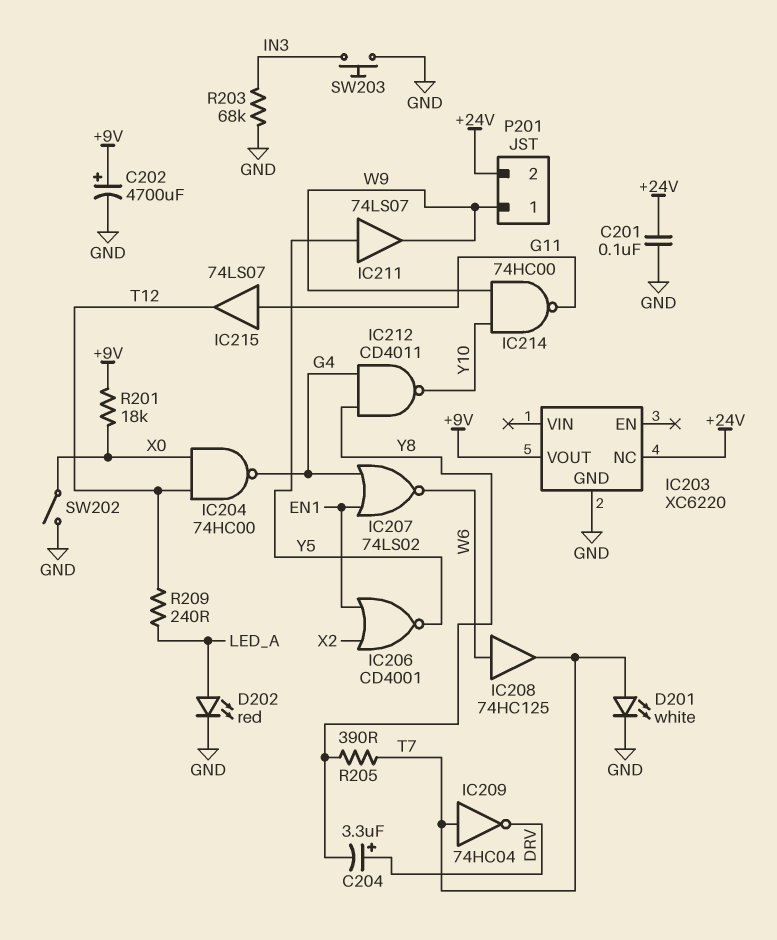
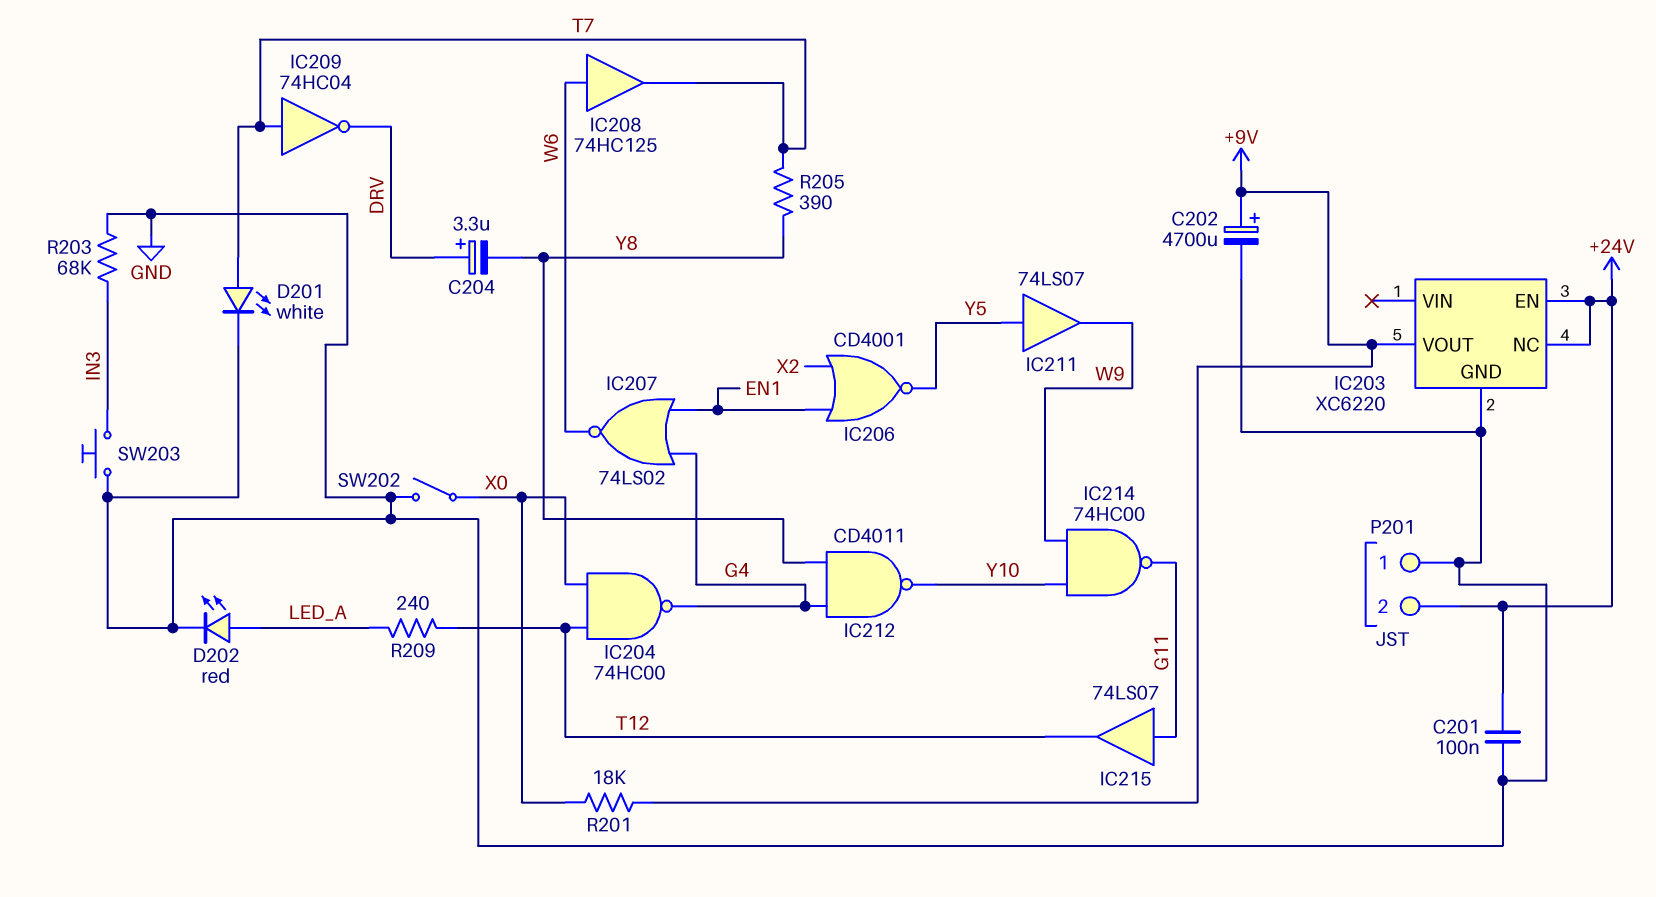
IC203 pin EN: none -> +24V
P201 pin 1: W9 -> GND

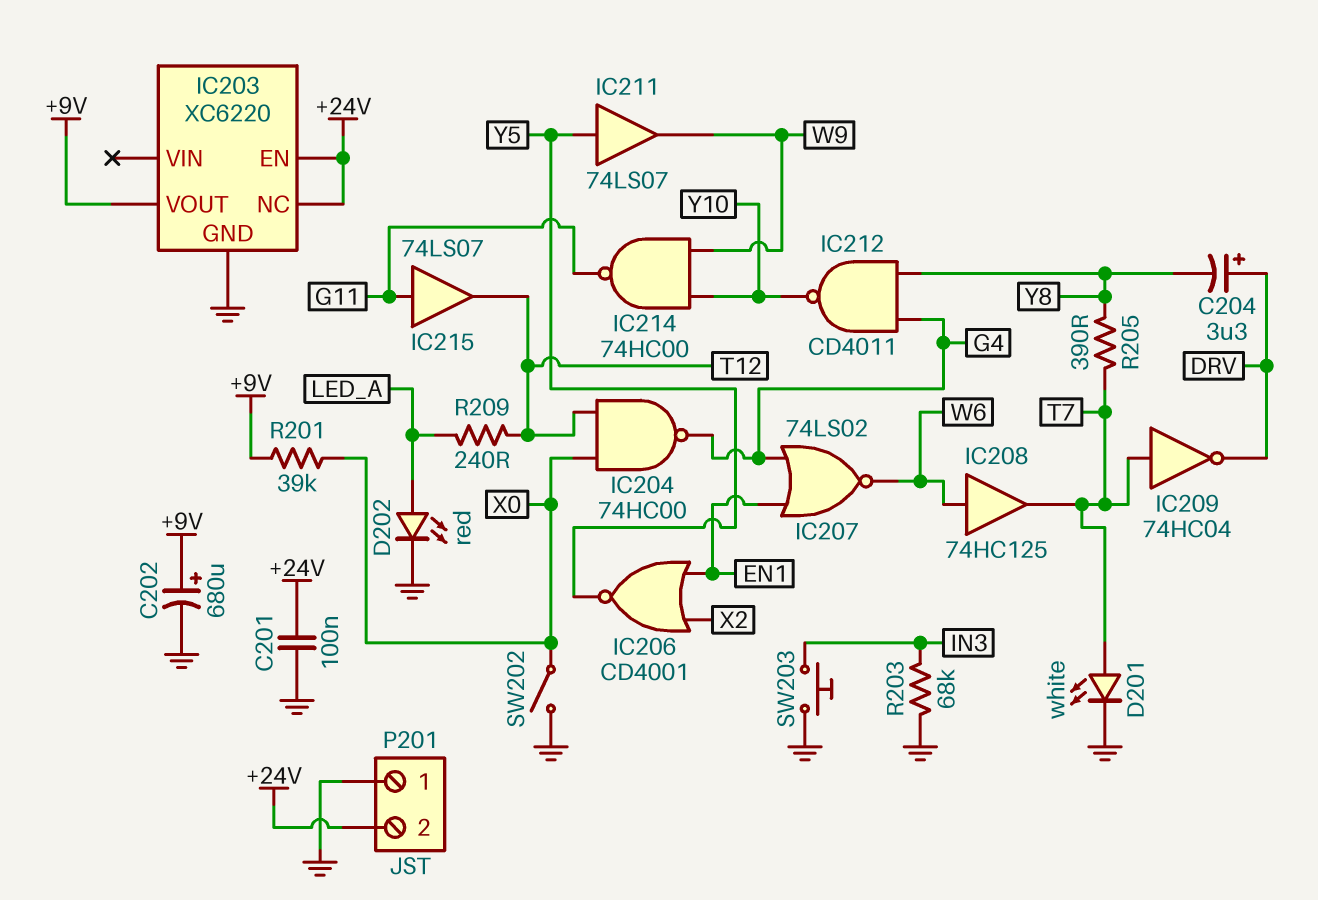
C202: 4700uF (plus +9V, minus GND) -> 680uF (plus +9V, minus GND)
R201: 18k (+9V, X0) -> 39k (+9V, X0)

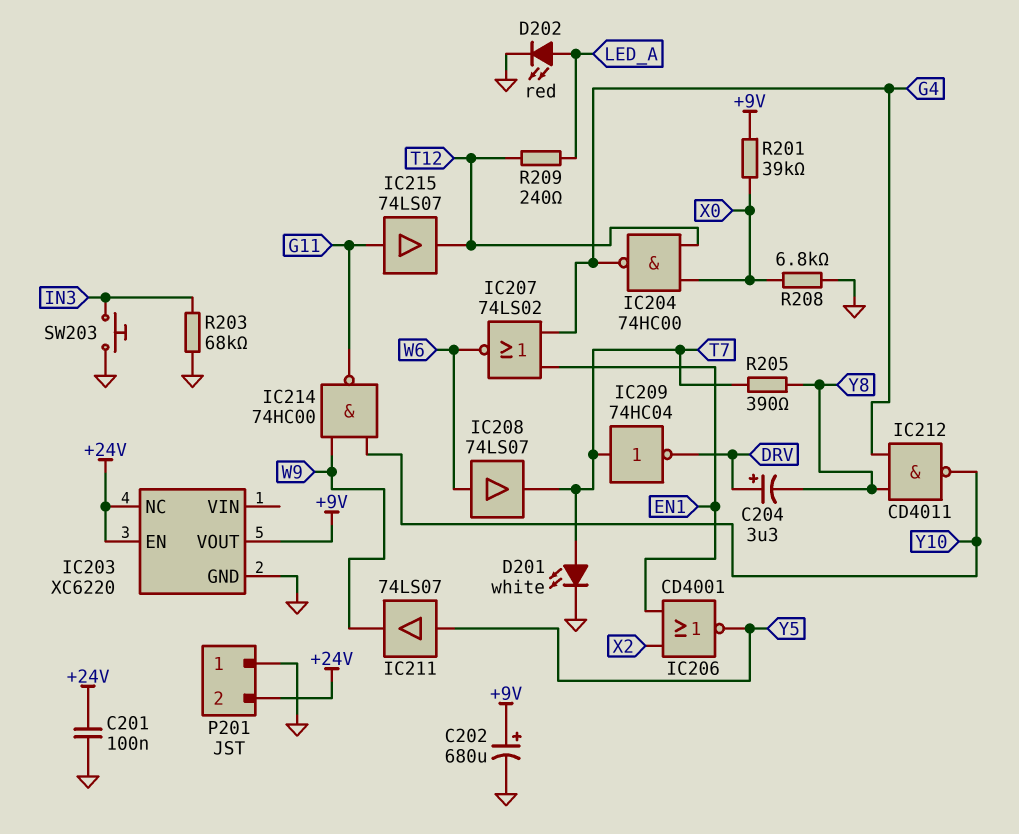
IC208: buffer 74HC125 (in W6, out T7) -> buffer 74LS07 (in W6, out T7)
R208: none -> 6.8k (GND, X0)
SW202: switch (GND, X0) -> none

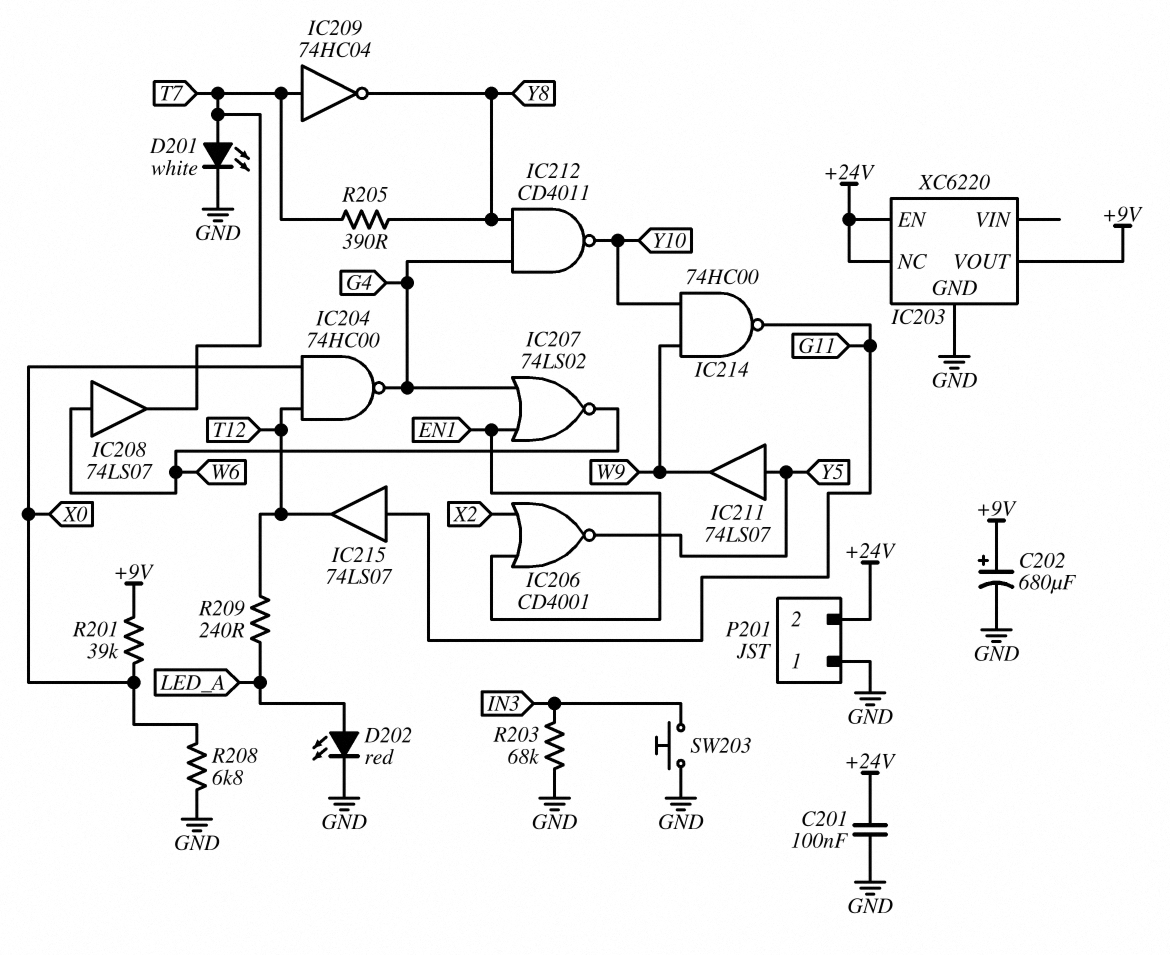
C204: 3.3uF (plus DRV, minus Y8) -> none
IC209: NOT 74HC04 (in T7, out DRV) -> NOT 74HC04 (in T7, out Y8)

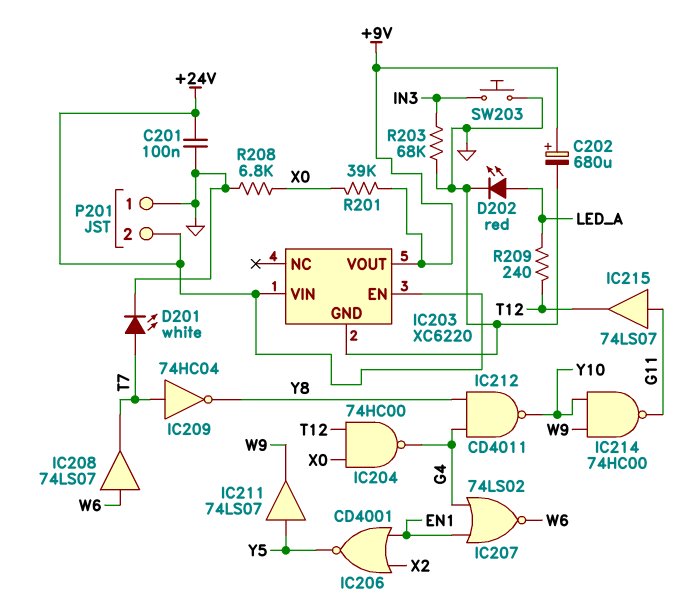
IC203 pin NC: +24V -> none
IC203 pin VIN: none -> +24V
R205: 390 (T7, Y8) -> none

